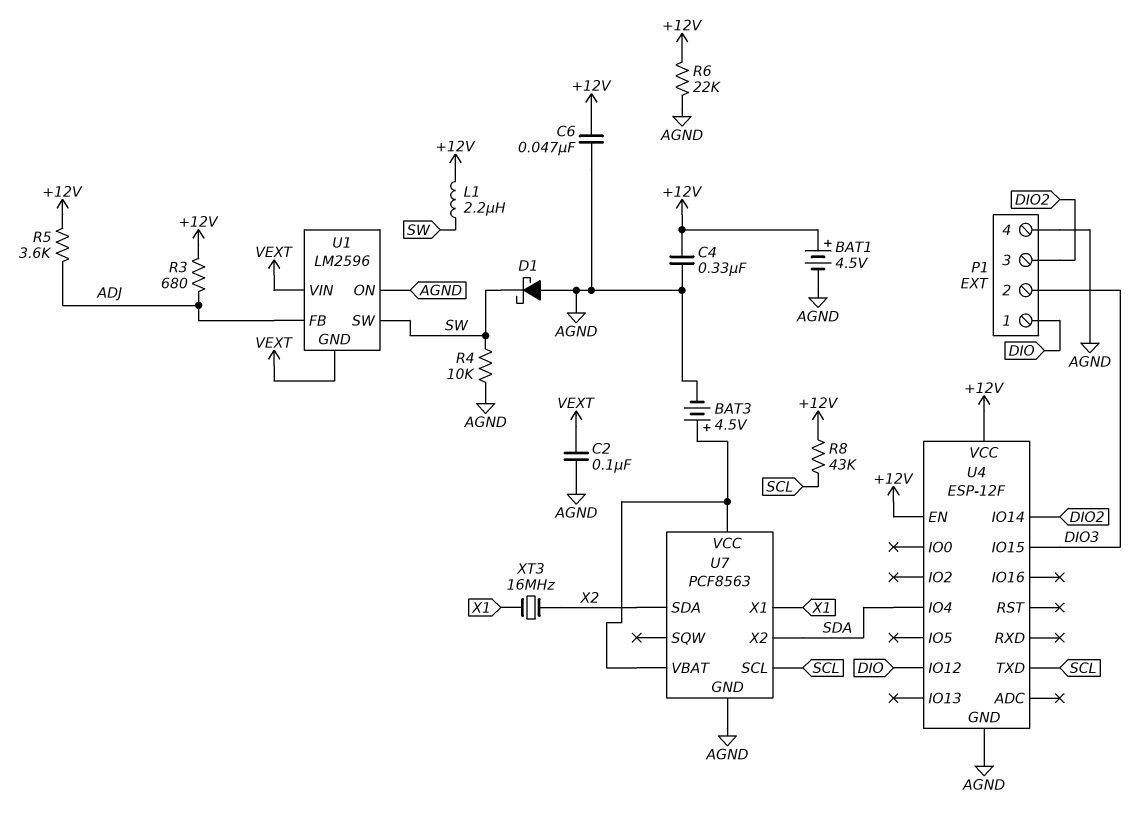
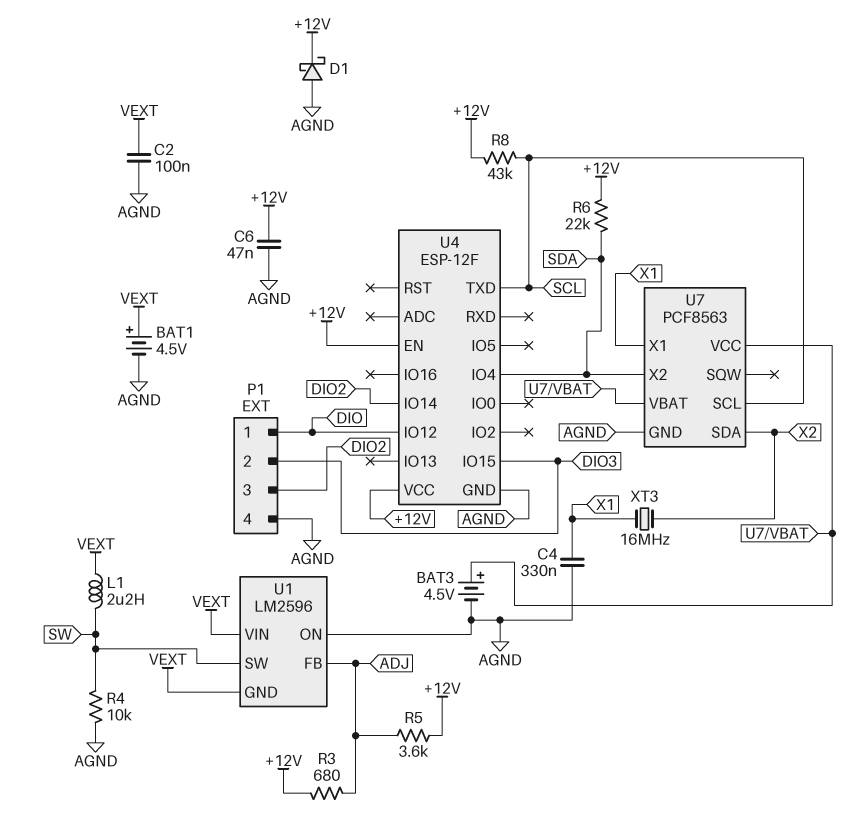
BAT1: 4.5V (plus +12V, minus AGND) -> 4.5V (plus VEXT, minus AGND)
C4: 330nF (+12V, AGND) -> 330nF (AGND, X1)
D1: schottky (A AGND, K SW) -> schottky (A AGND, K +12V)
L1: 2.2uH (+12V, SW) -> 2.2uH (SW, VEXT)
R6: 22k (+12V, AGND) -> 22k (+12V, SDA)

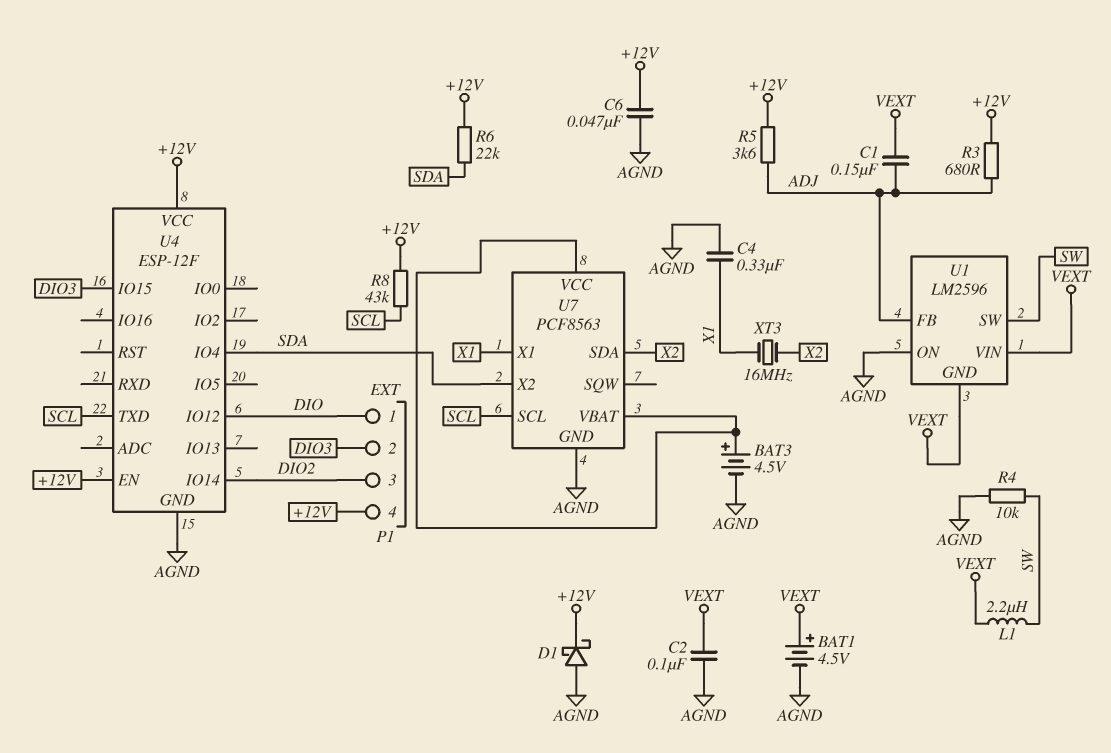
C1: none -> 150nF (ADJ, VEXT)
P1 pin 4: AGND -> +12V

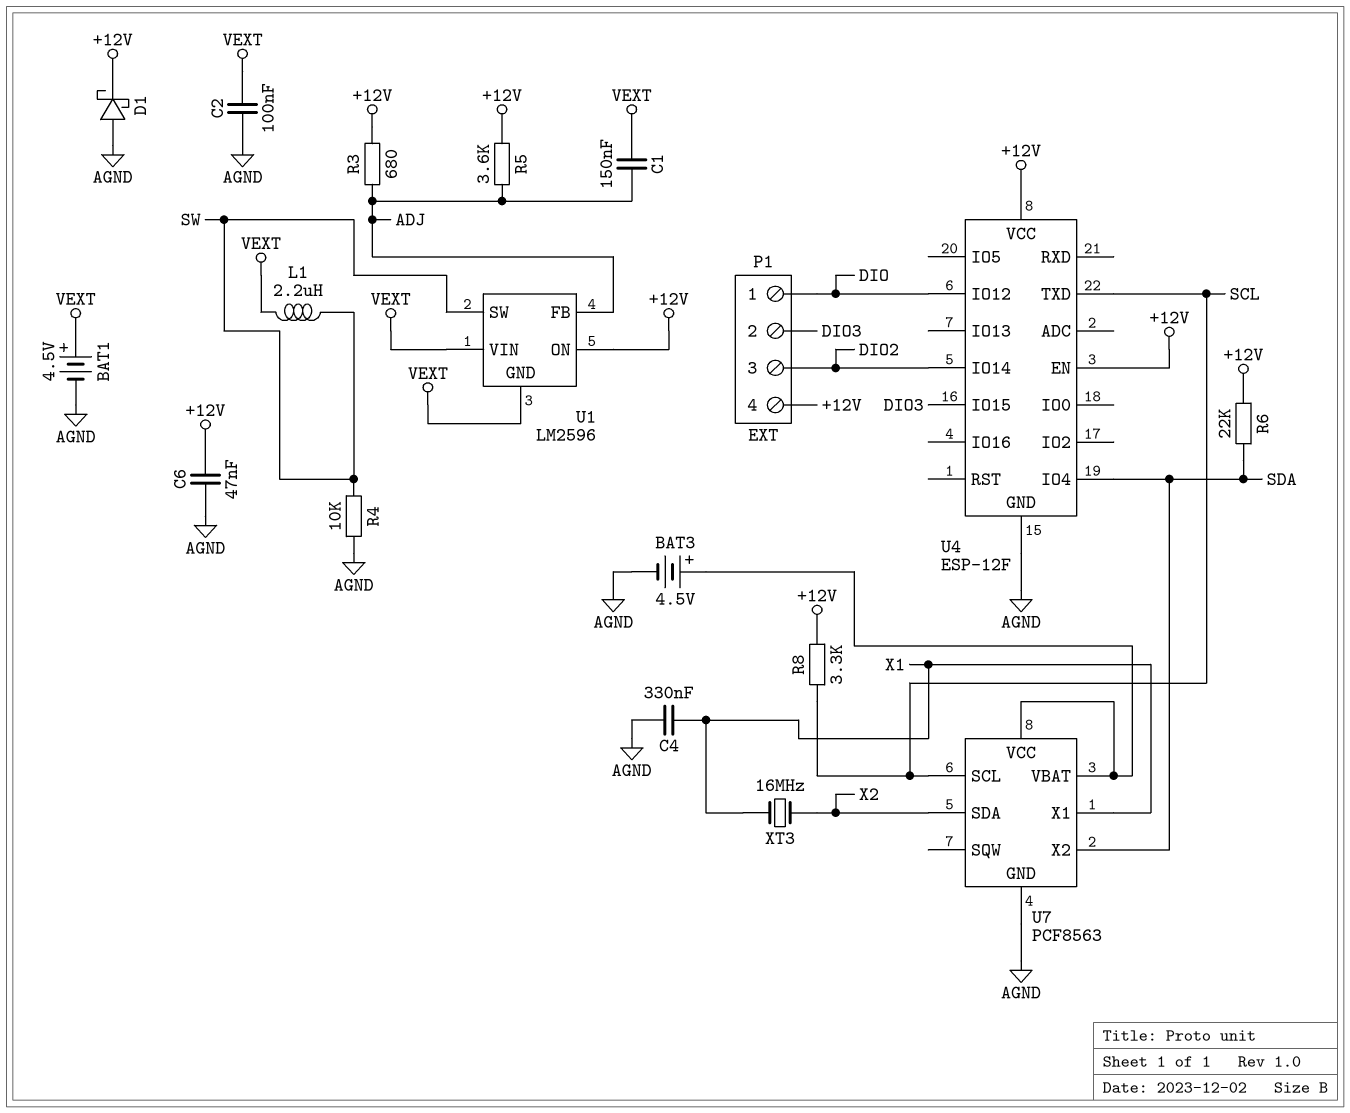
R8: 43k (+12V, SCL) -> 3.3k (+12V, SCL)
U1 pin ON: AGND -> +12V

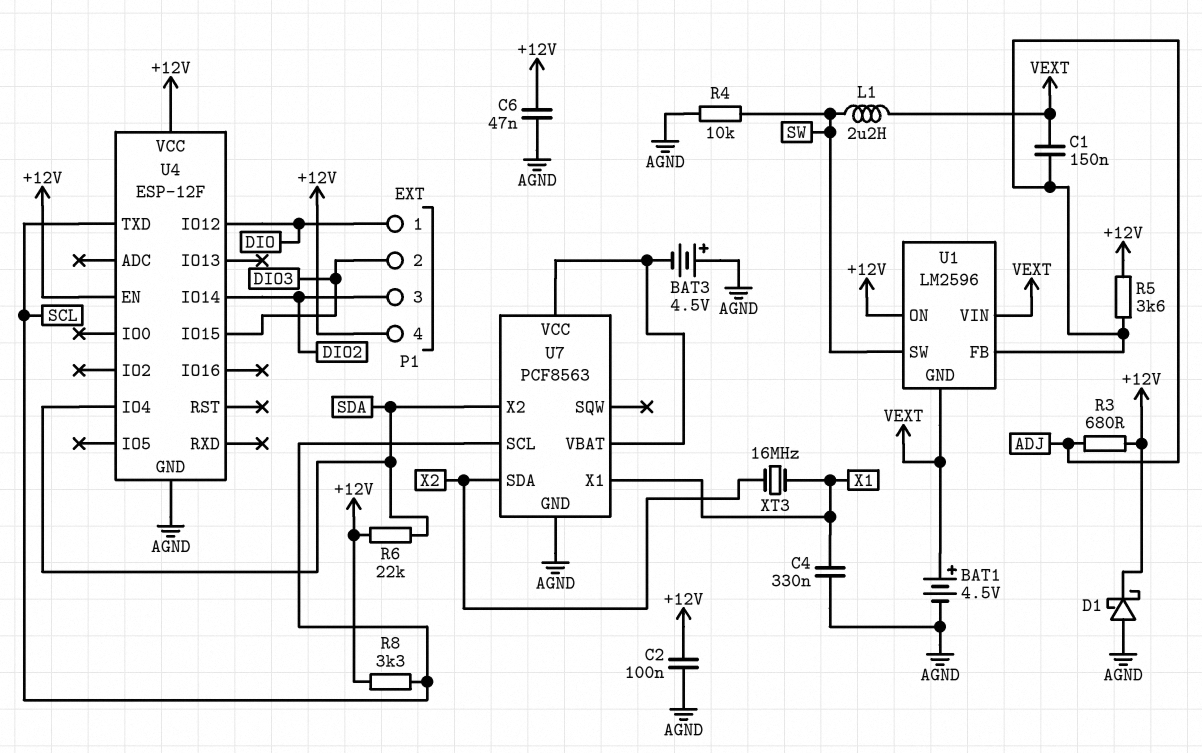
BAT3: 4.5V (plus U7/VBAT, minus AGND) -> 4.5V (plus AGND, minus U7/VBAT)
C2: 100nF (AGND, VEXT) -> 100nF (+12V, AGND)

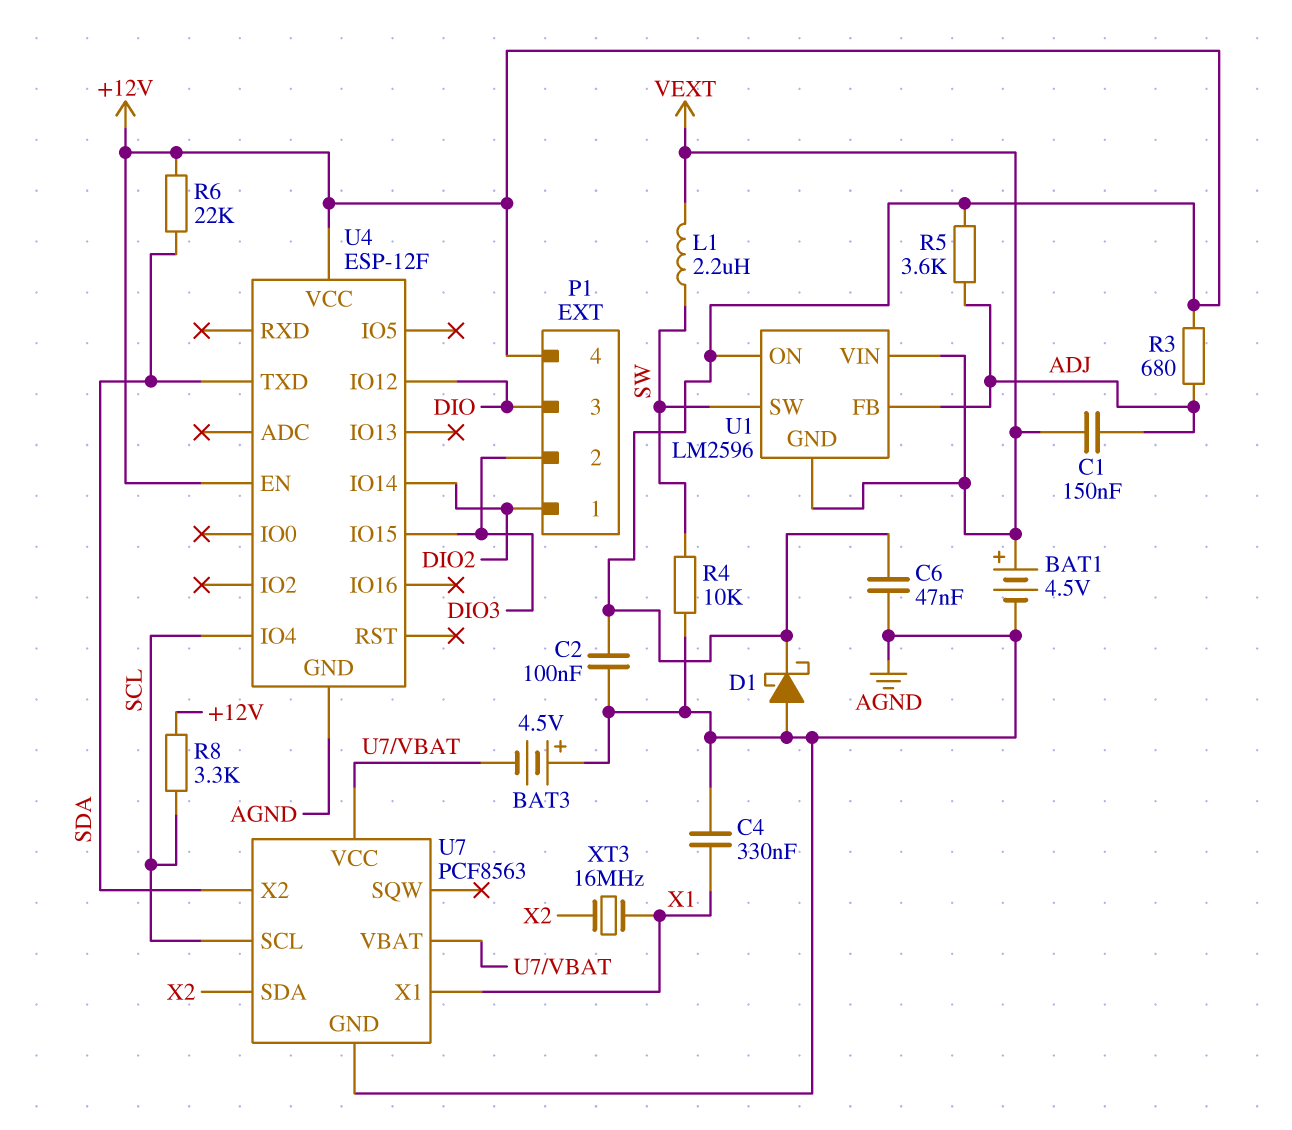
P1 pin 1: DIO -> DIO2
P1 pin 3: DIO2 -> DIO
U4 pin IO4: SDA -> SCL
U4 pin TXD: SCL -> SDA

